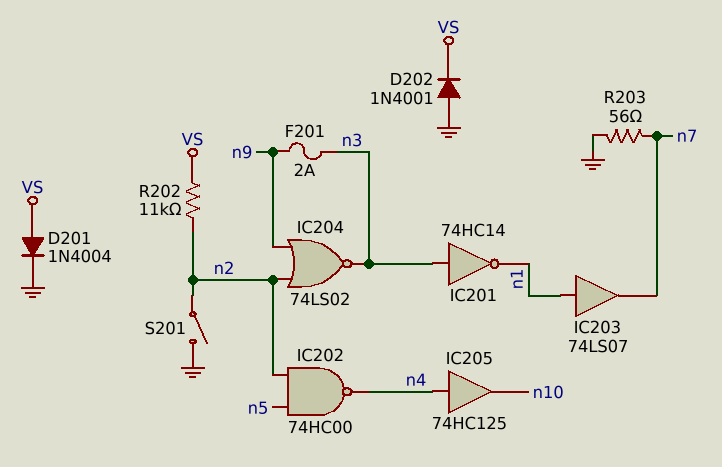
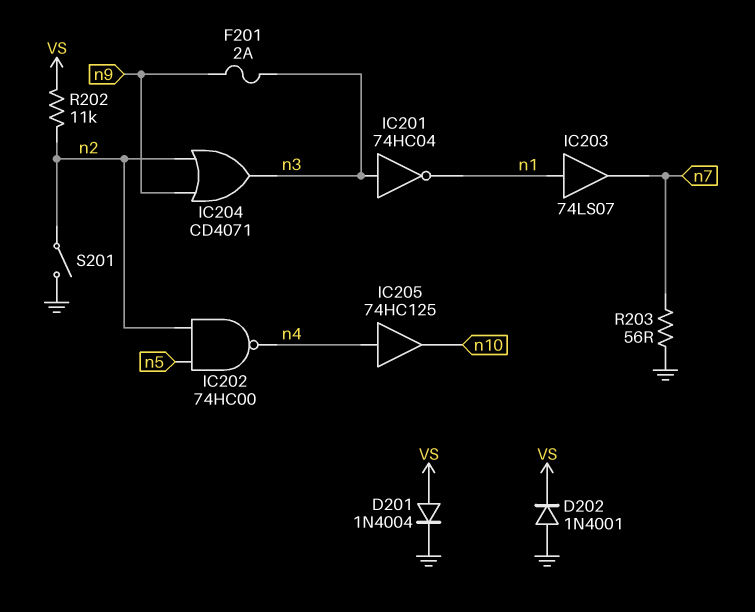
IC201: NOT 74HC14 (in n3, out n1) -> NOT 74HC04 (in n3, out n1)
IC204: NOR 74LS02 (in n2, in n9, out n3) -> OR CD4071 (in n2, in n9, out n3)

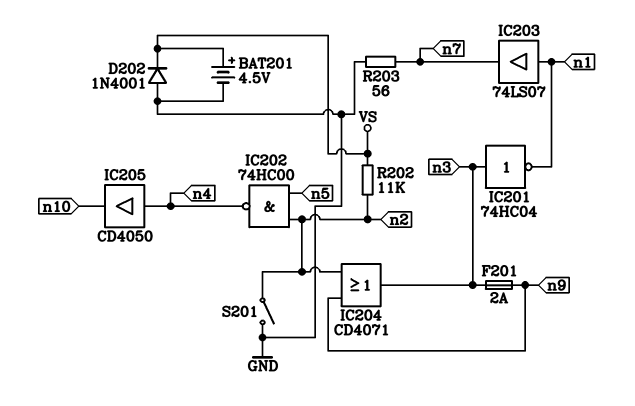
BAT201: none -> 4.5V (plus VS, minus GND)
D201: diode 1N4004 (A VS, K GND) -> none
IC205: buffer 74HC125 (in n4, out n10) -> buffer CD4050 (in n4, out n10)

